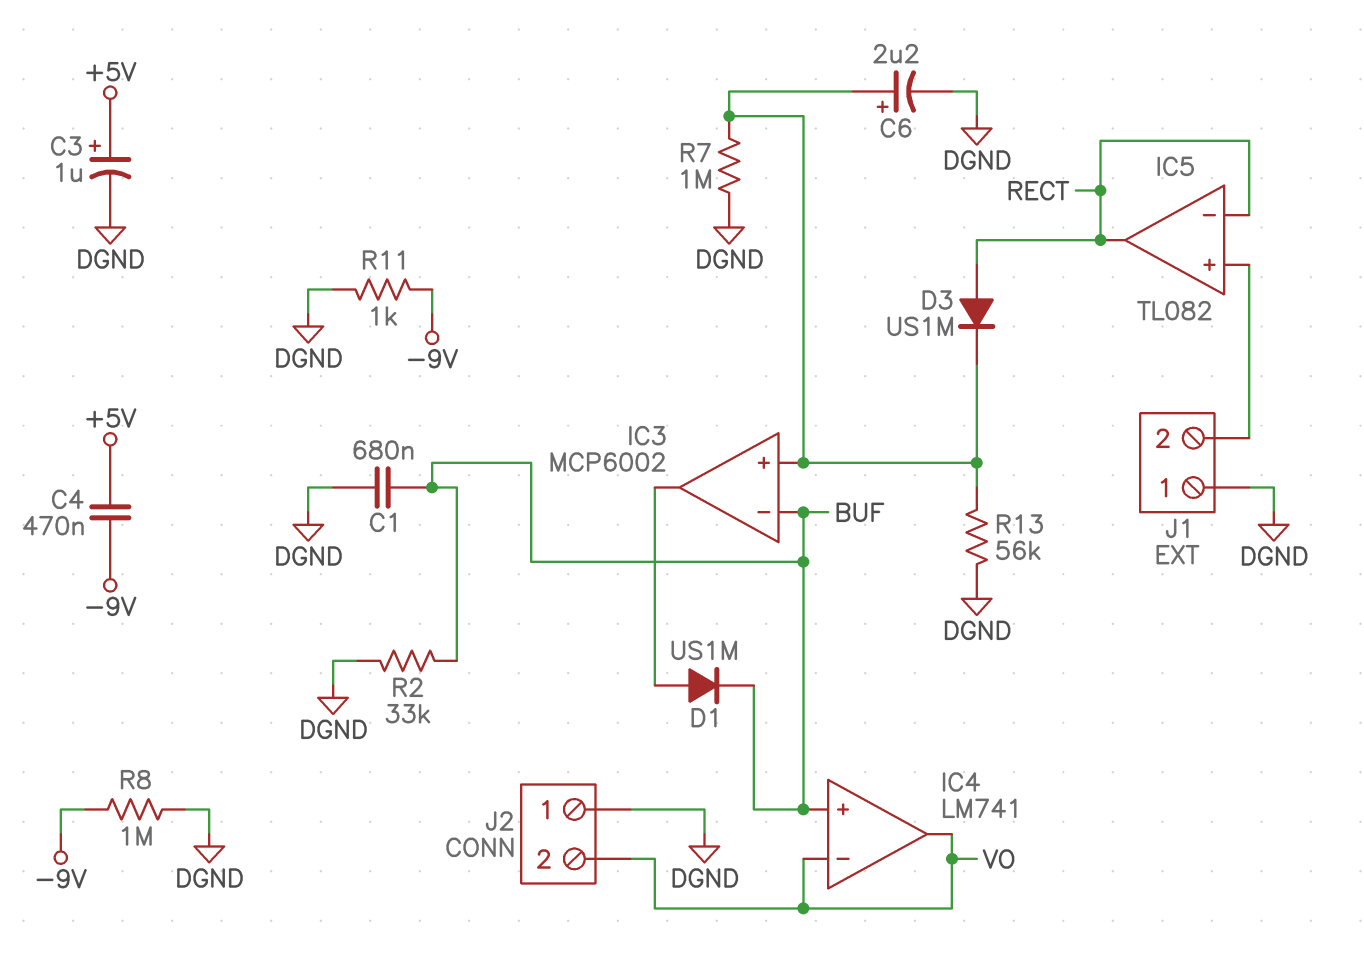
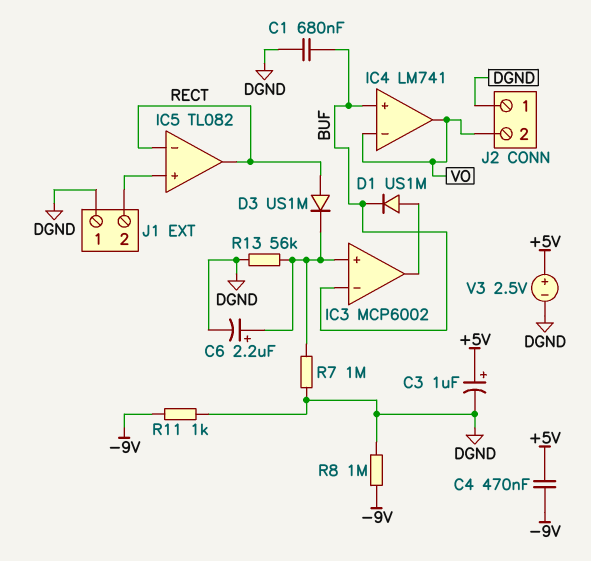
R2: 33k (BUF, DGND) -> none
V3: none -> 2.5V (plus +5V, minus DGND)

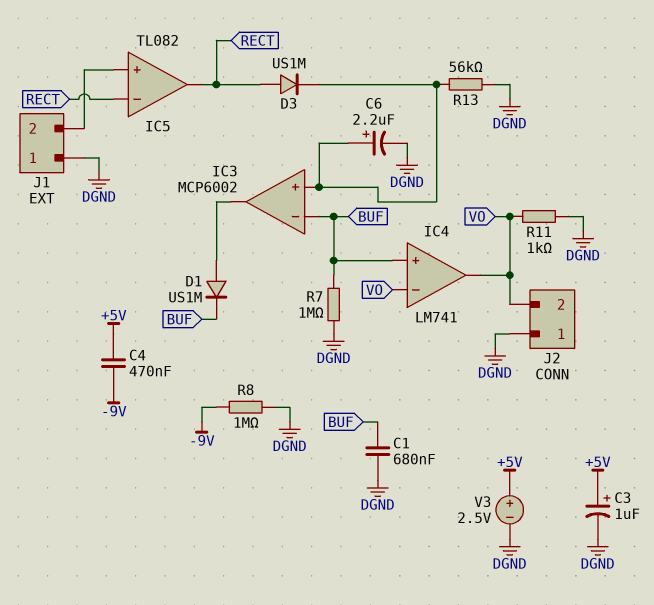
R7: 1M (DGND, IC3/in+) -> 1M (BUF, DGND)
R11: 1k (-9V, DGND) -> 1k (DGND, VO)

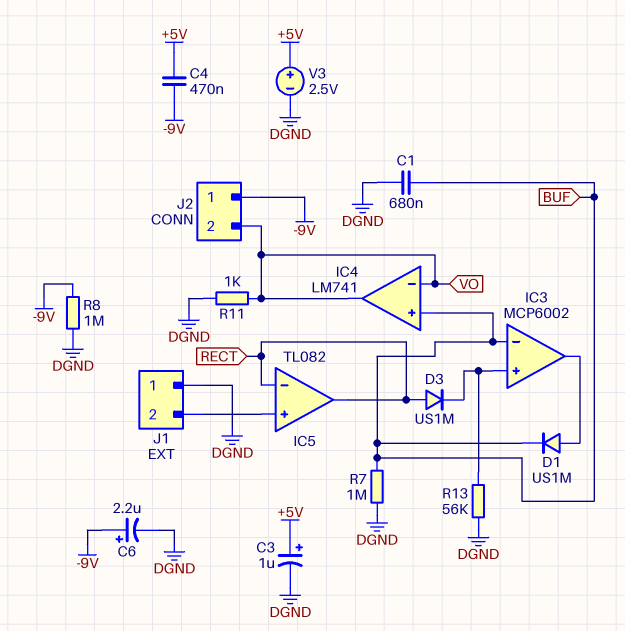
C6: 2.2uF (plus IC3/in+, minus DGND) -> 2.2uF (plus -9V, minus DGND)
J2 pin 1: DGND -> -9V

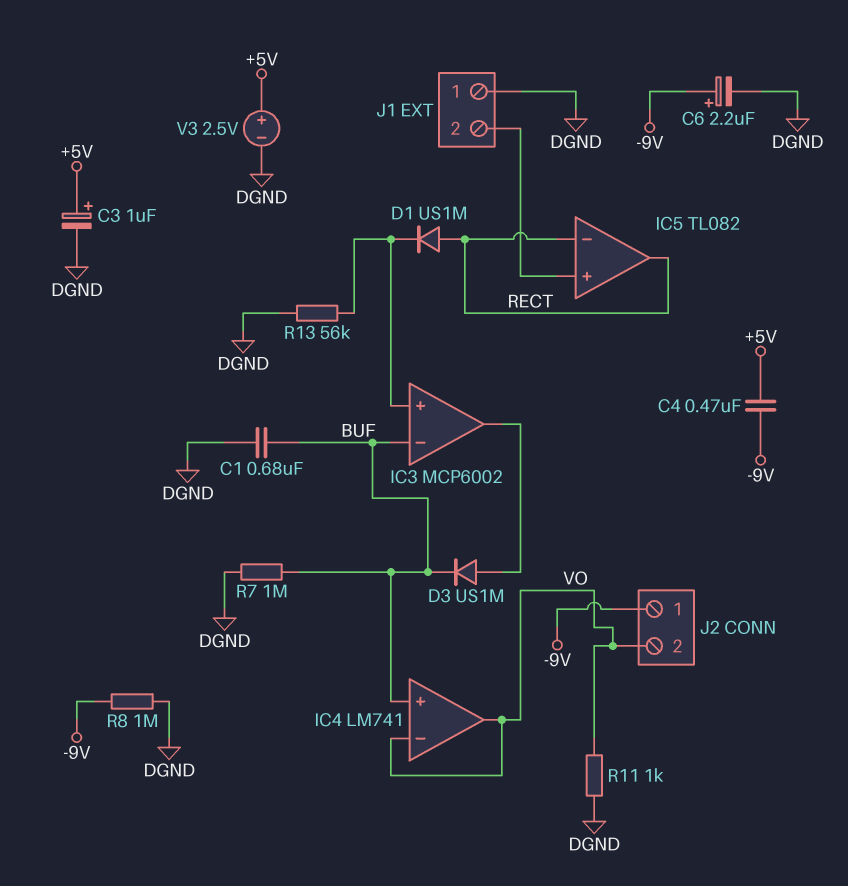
D1: diode US1M (A IC3/out, K BUF) -> diode US1M (A RECT, K IC3/in+)
D3: diode US1M (A RECT, K IC3/in+) -> diode US1M (A IC3/out, K BUF)

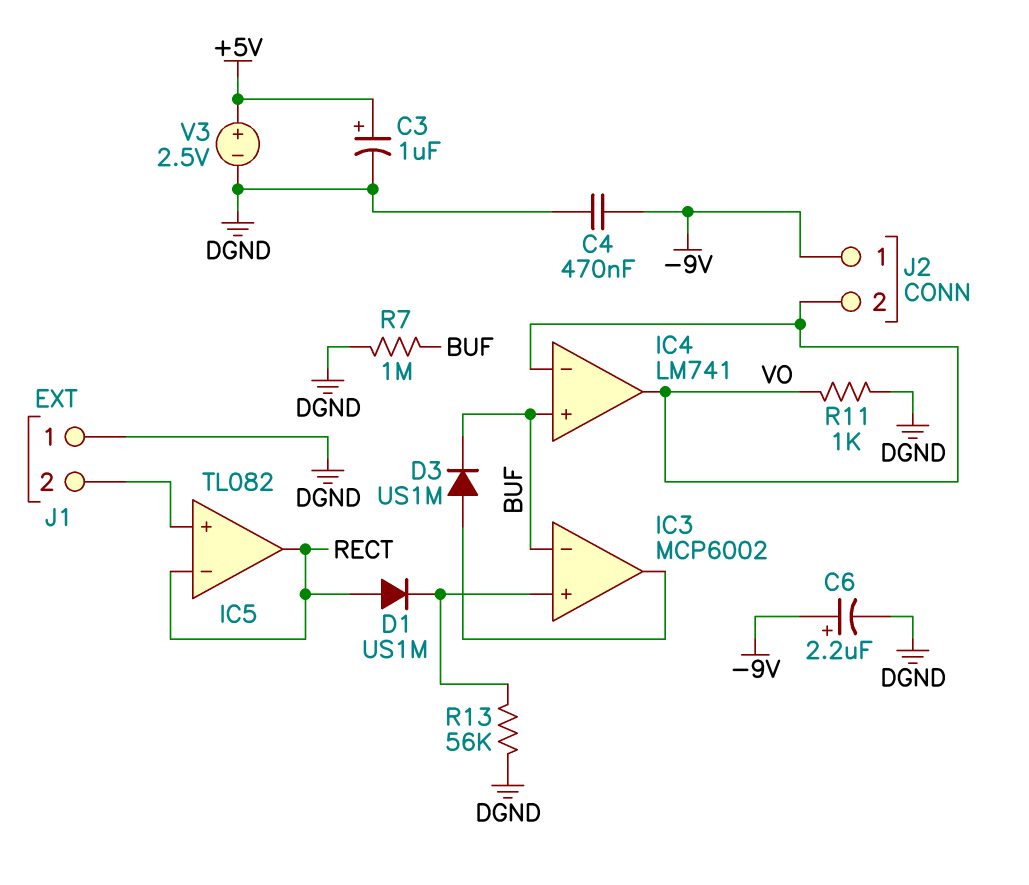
C1: 680nF (BUF, DGND) -> none
C4: 470nF (+5V, -9V) -> 470nF (-9V, DGND)
R8: 1M (-9V, DGND) -> none

